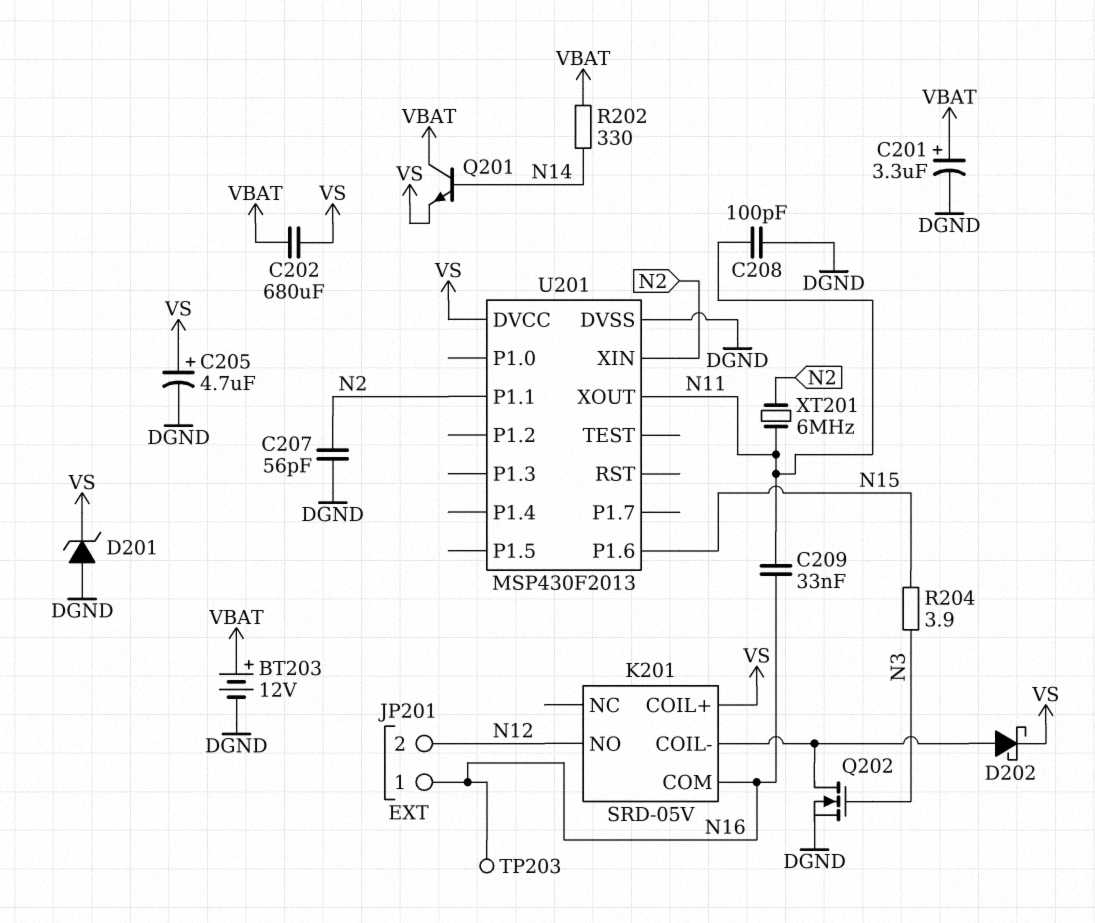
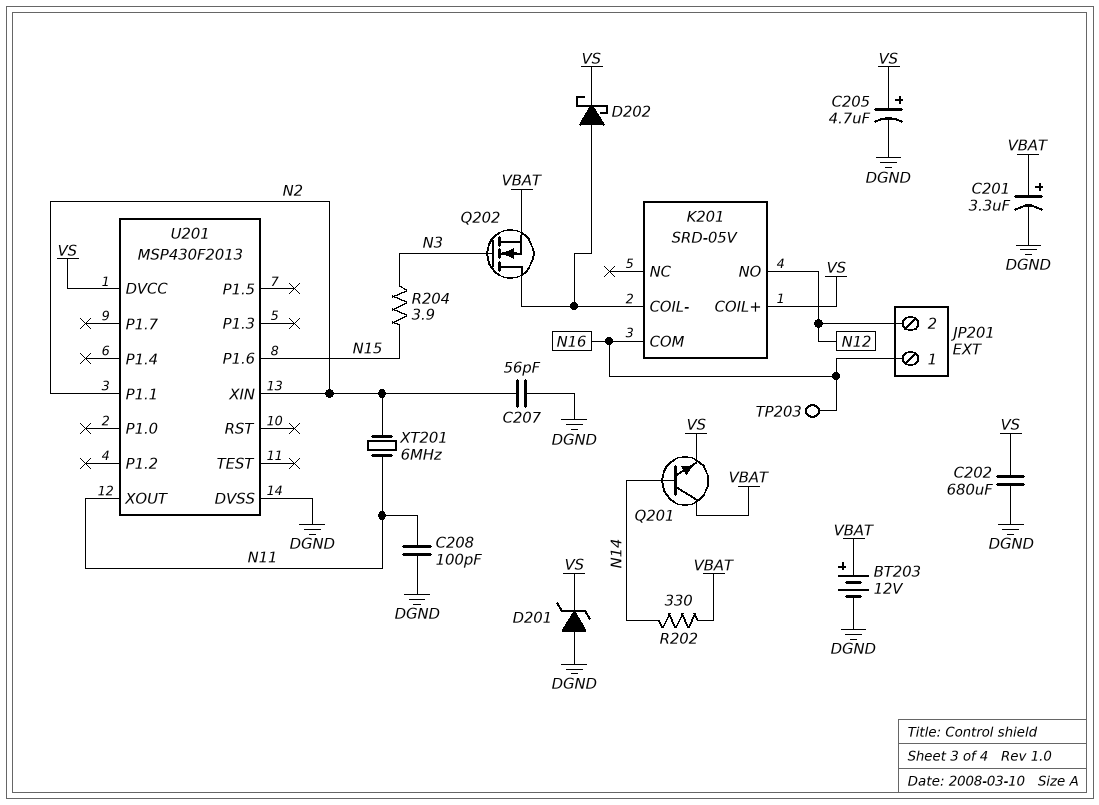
C202: 680uF (VBAT, VS) -> 680uF (DGND, VS)
C209: 33nF (N11, N16) -> none
Q202: NMOS (G N3, D K201/COIL-, S DGND) -> NMOS (G N3, D K201/COIL-, S VBAT)

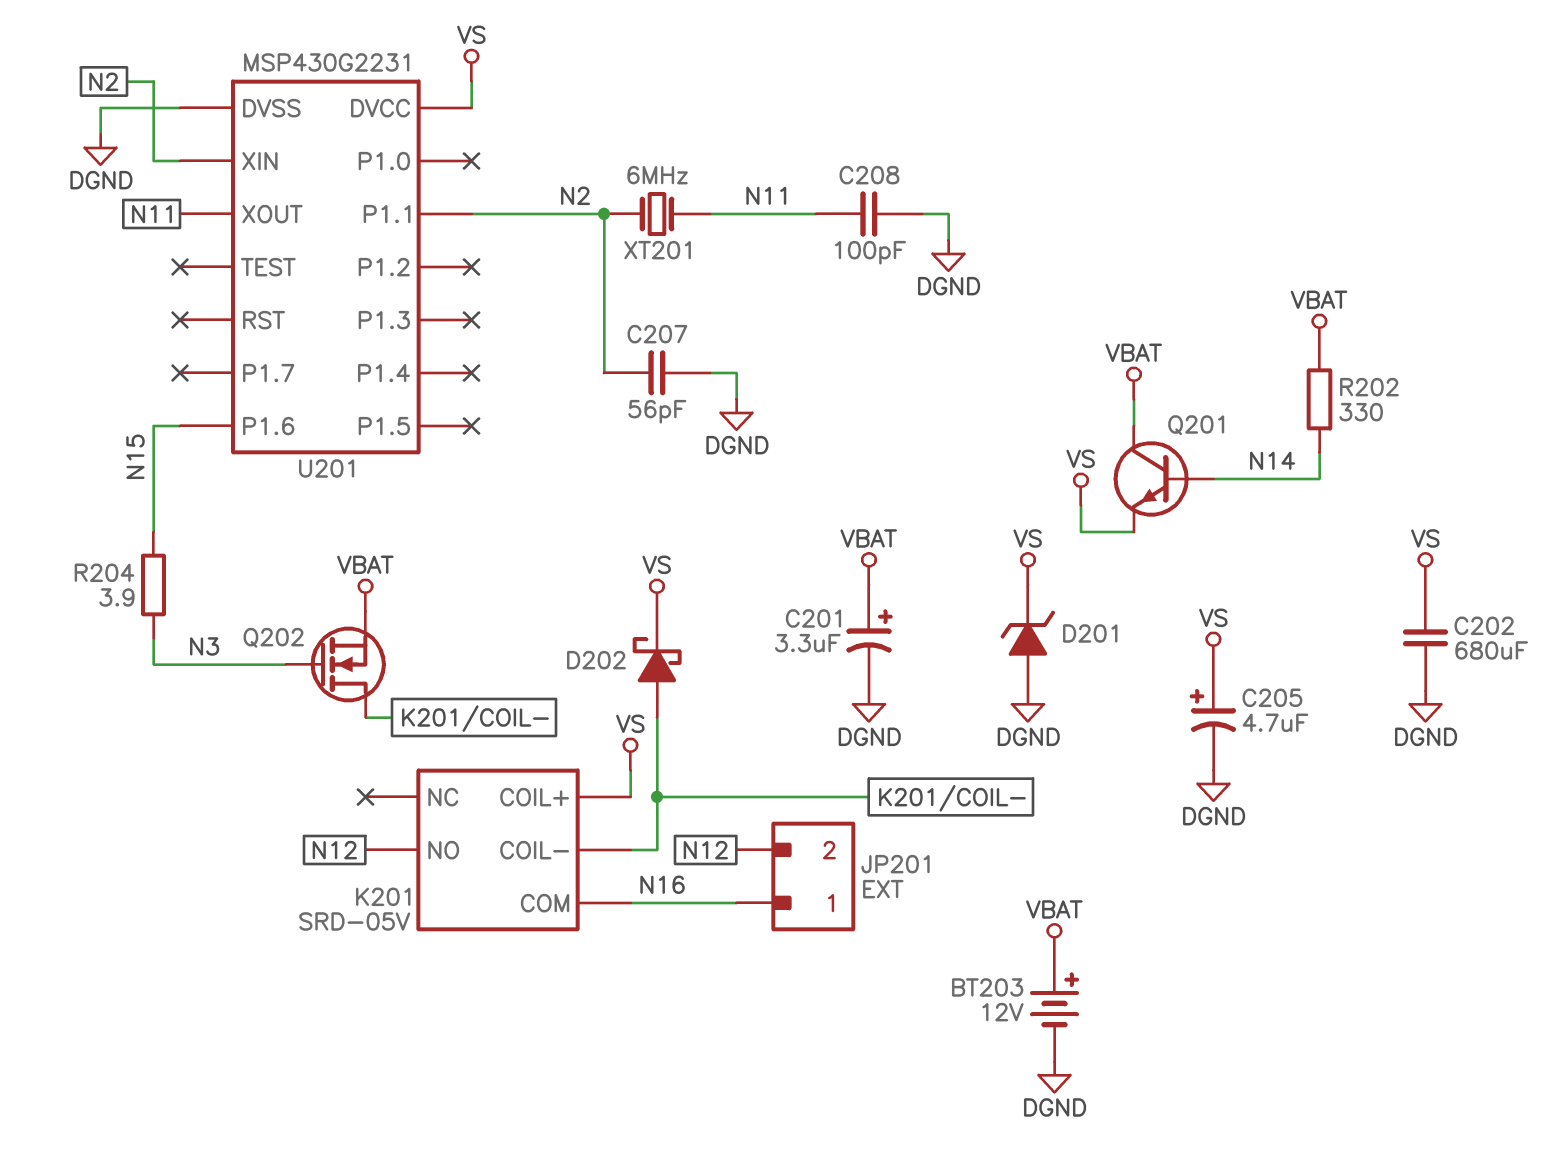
TP203: test point (N16) -> none
U201: MSP430F2013 -> MSP430G2231

